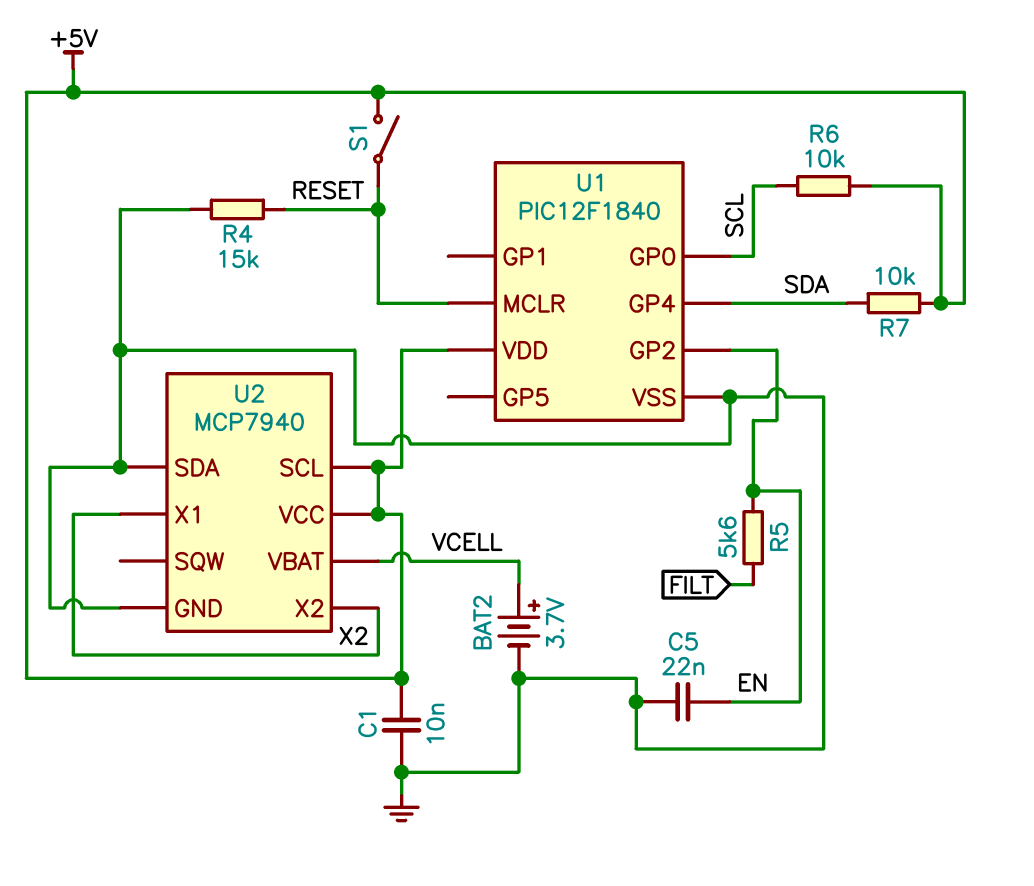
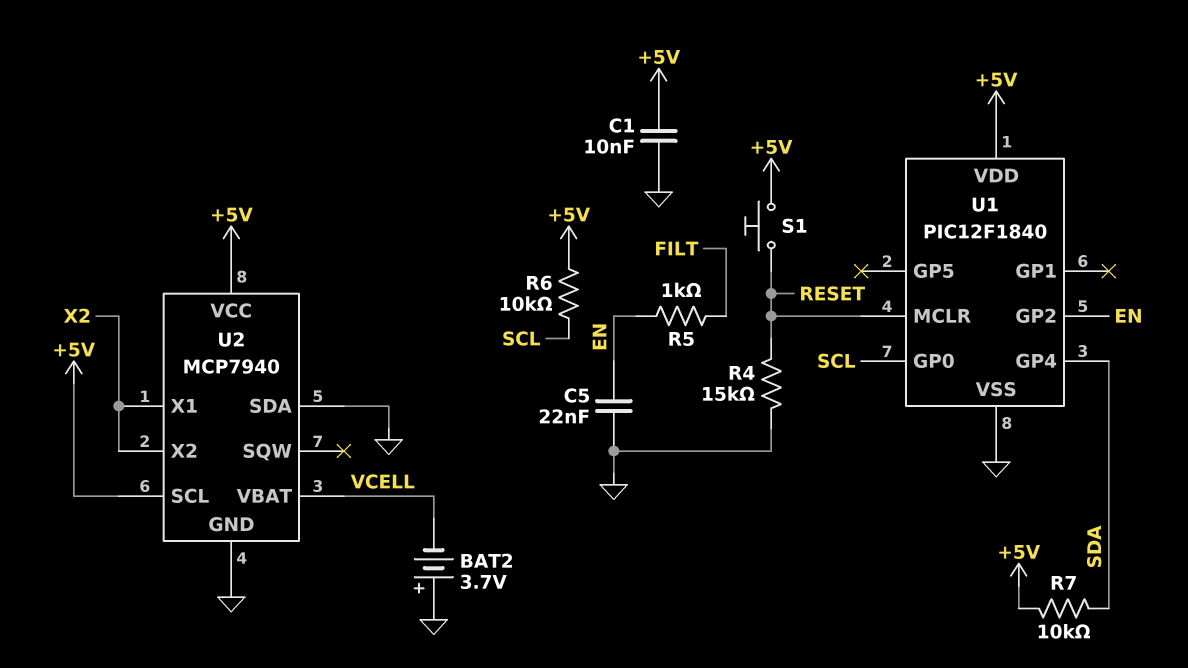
BAT2: 3.7V (plus VCELL, minus GND) -> 3.7V (plus GND, minus VCELL)
R5: 5.6k (EN, FILT) -> 1k (EN, FILT)
S1: switch (+5V, RESET) -> button (+5V, RESET)

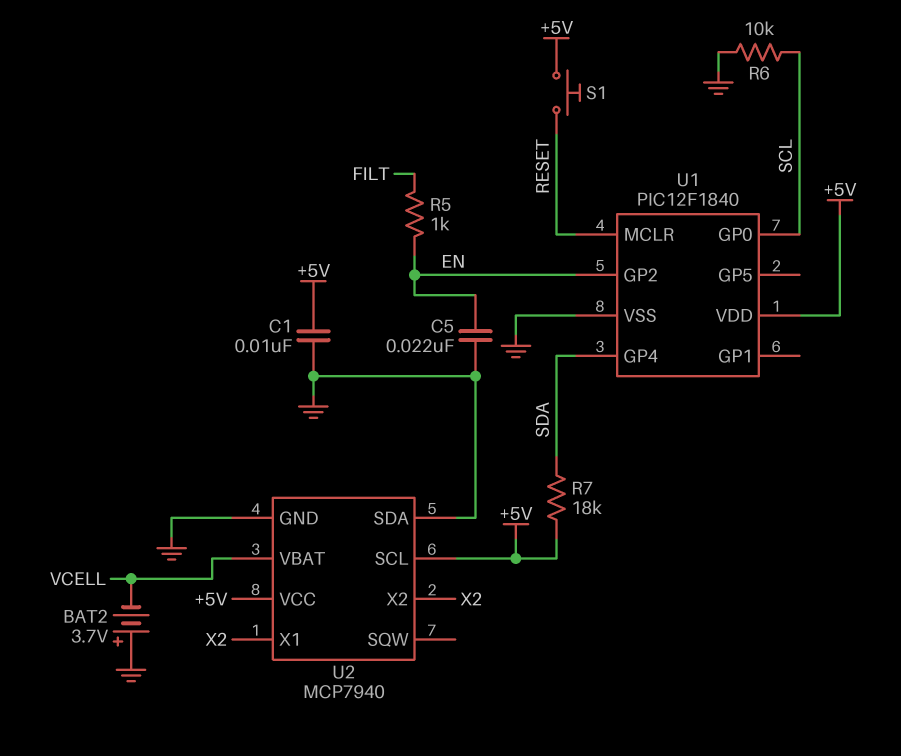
R4: 15k (GND, RESET) -> none
R6: 10k (+5V, SCL) -> 10k (GND, SCL)
R7: 10k (+5V, SDA) -> 18k (+5V, SDA)

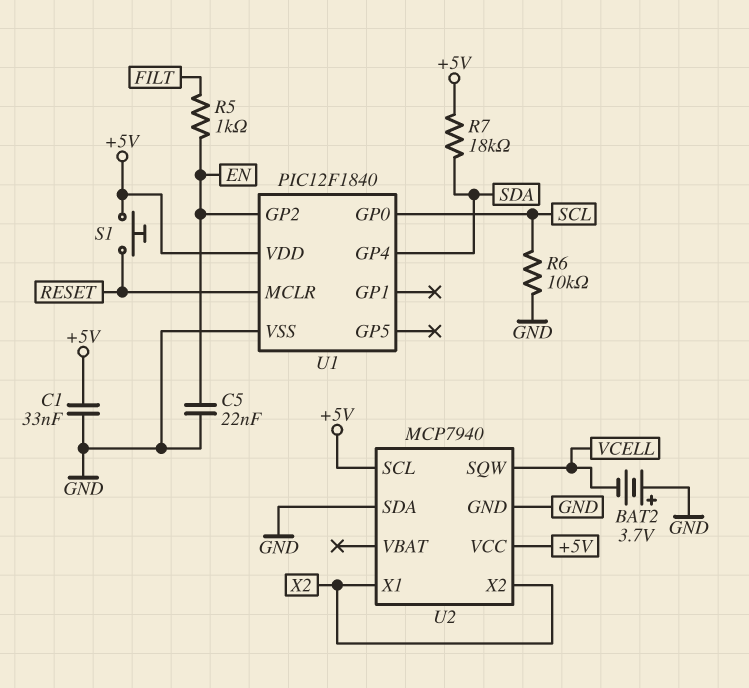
C1: 10nF (+5V, GND) -> 33nF (+5V, GND)
U2 pin SQW: none -> VCELL
U2 pin VBAT: VCELL -> none

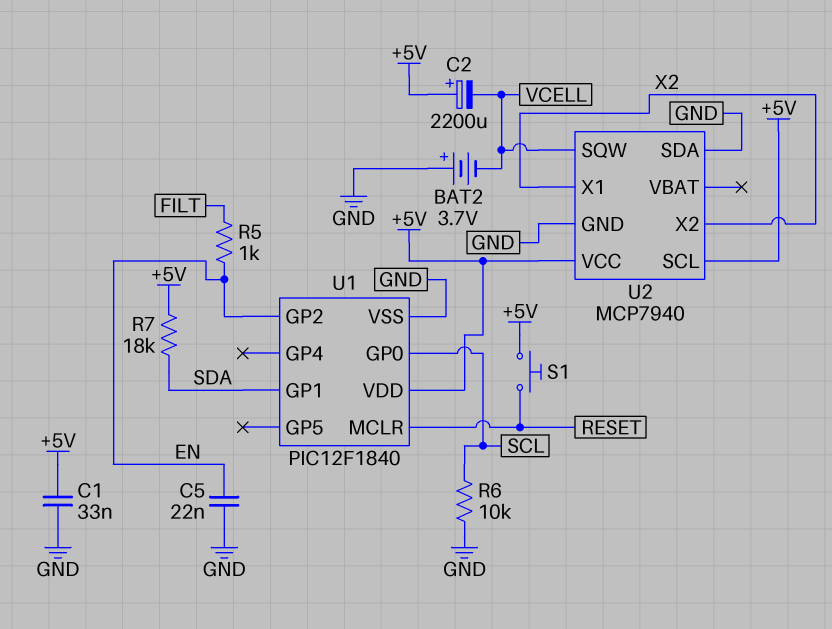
C2: none -> 2200uF (plus +5V, minus VCELL)
U1 pin GP1: none -> SDA
U1 pin GP4: SDA -> none

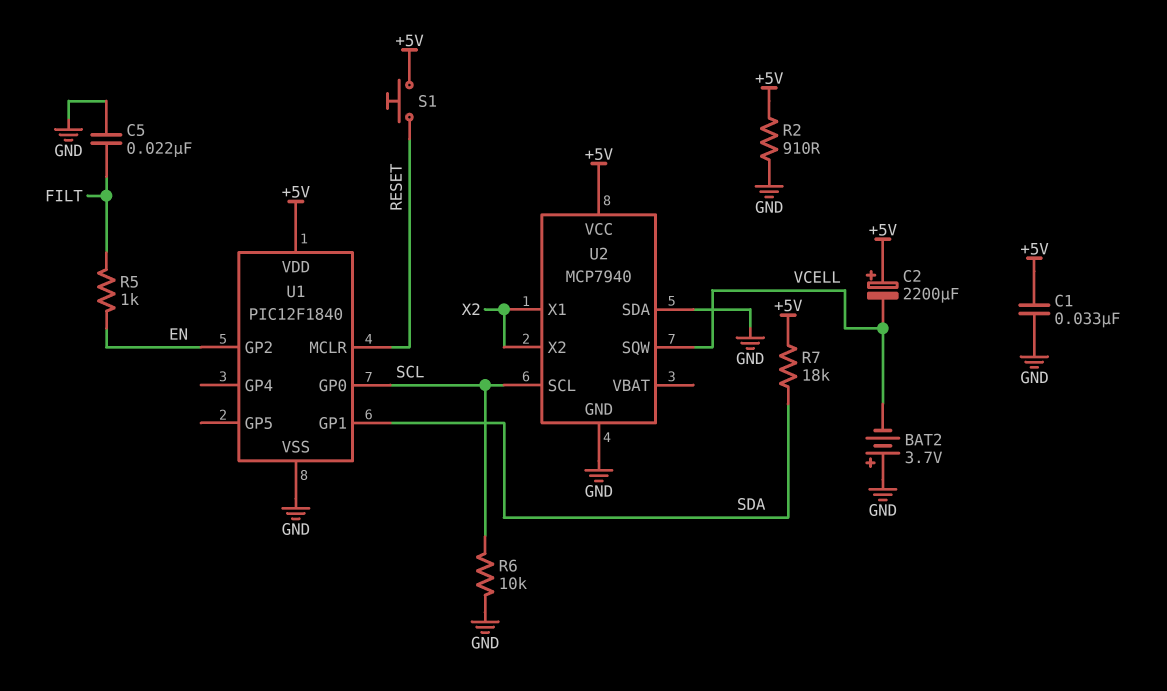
C5: 22nF (EN, GND) -> 22nF (FILT, GND)
R2: none -> 910 (+5V, GND)
U2 pin SCL: +5V -> SCL

